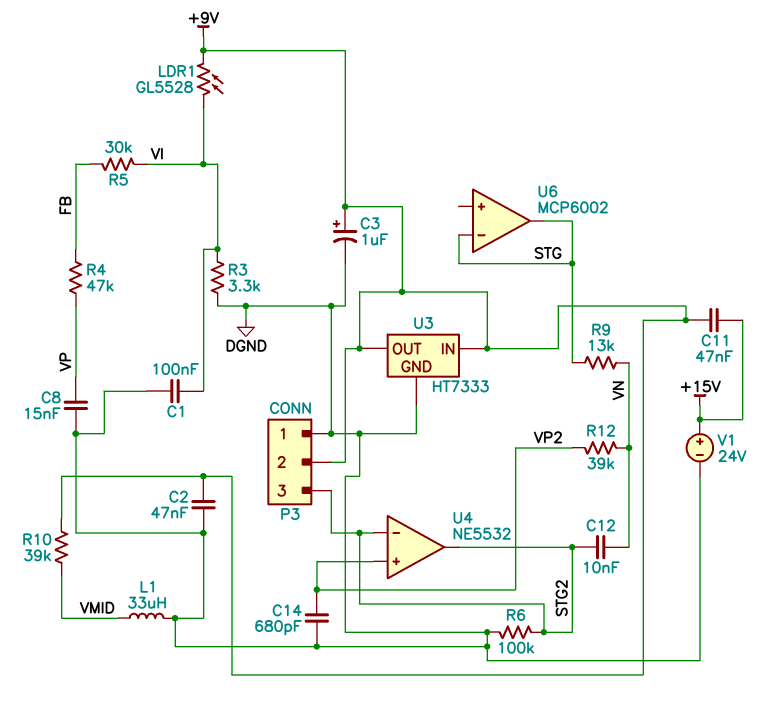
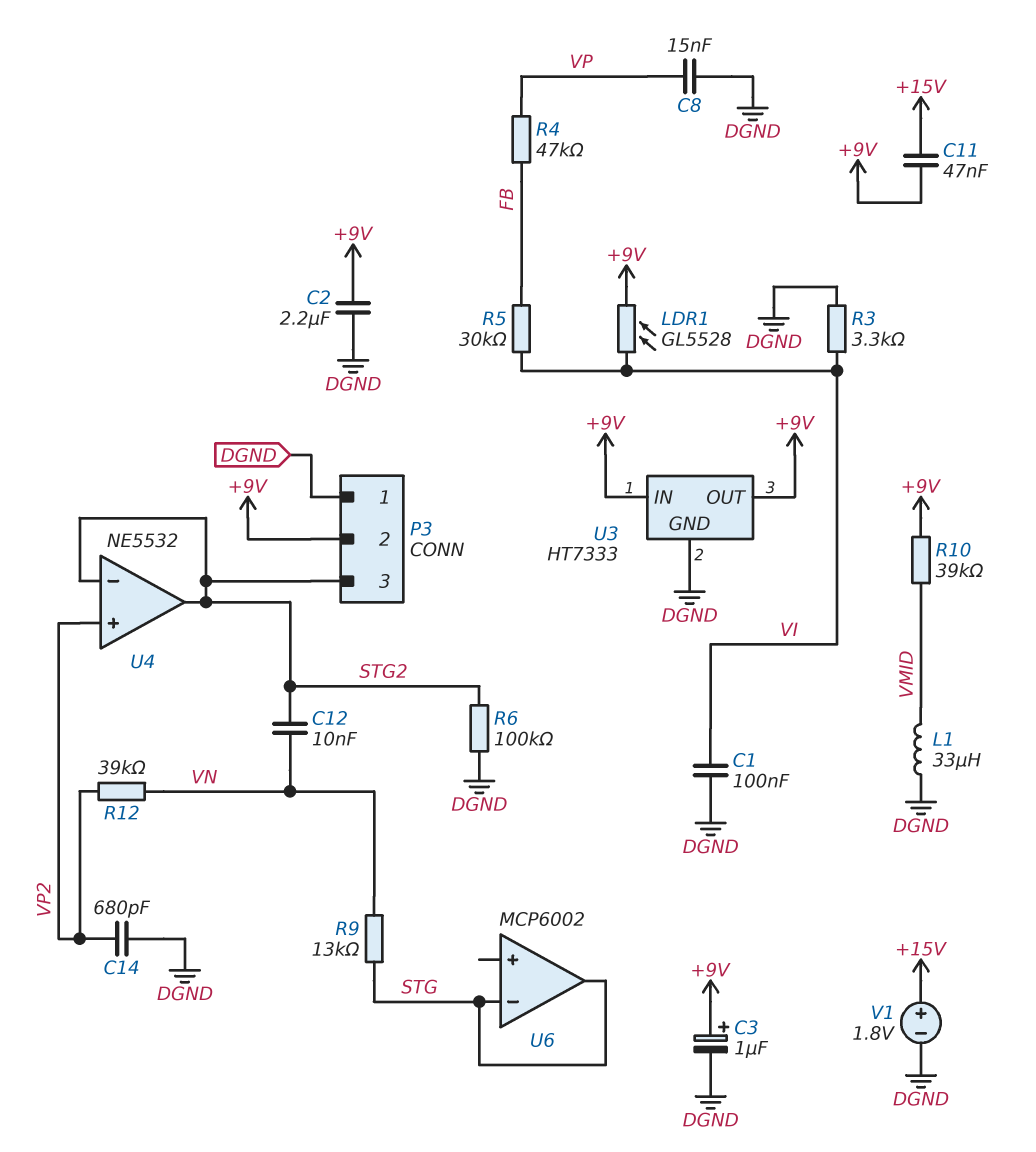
C2: 47nF (+9V, DGND) -> 2.2uF (+9V, DGND)
V1: 24V (plus +15V, minus DGND) -> 1.8V (plus +15V, minus DGND)

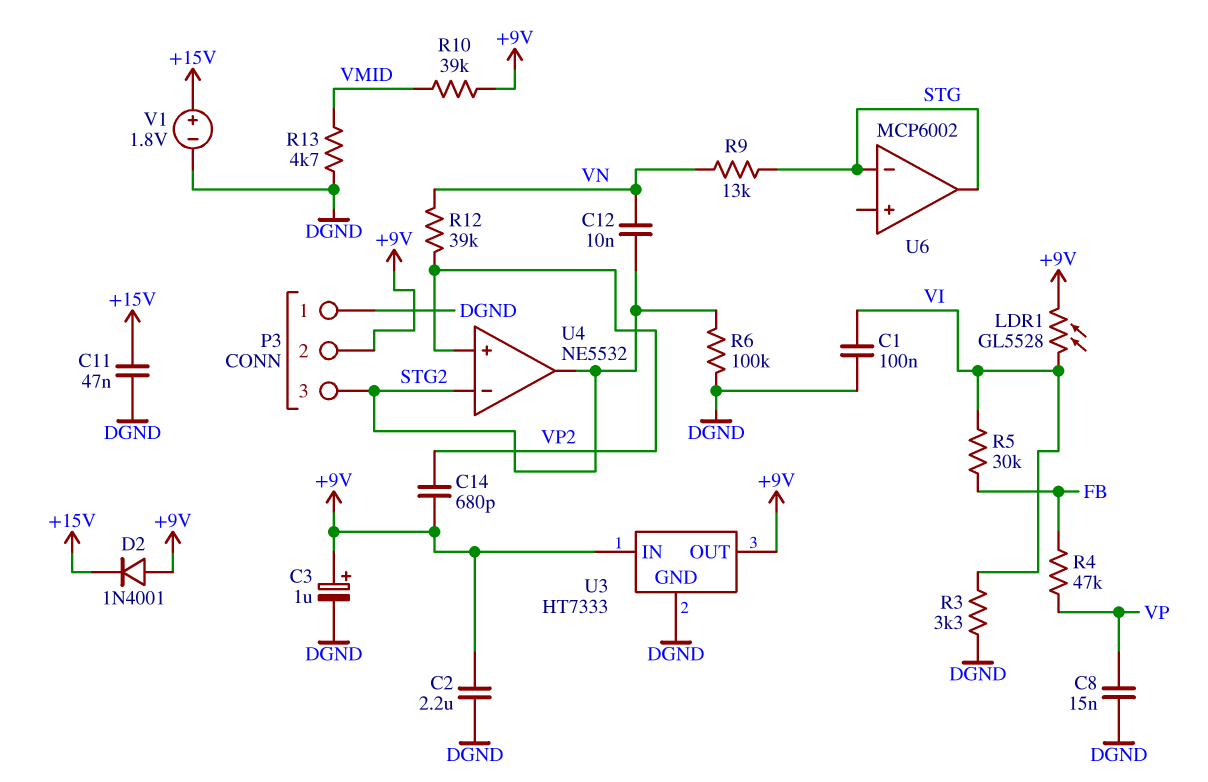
C11: 47nF (+9V, +15V) -> 47nF (+15V, DGND)
C14: 680pF (DGND, VP2) -> 680pF (+9V, VP2)
D2: none -> diode 1N4001 (A +9V, K +15V)
L1: 33uH (DGND, VMID) -> none
R13: none -> 4.7k (DGND, VMID)

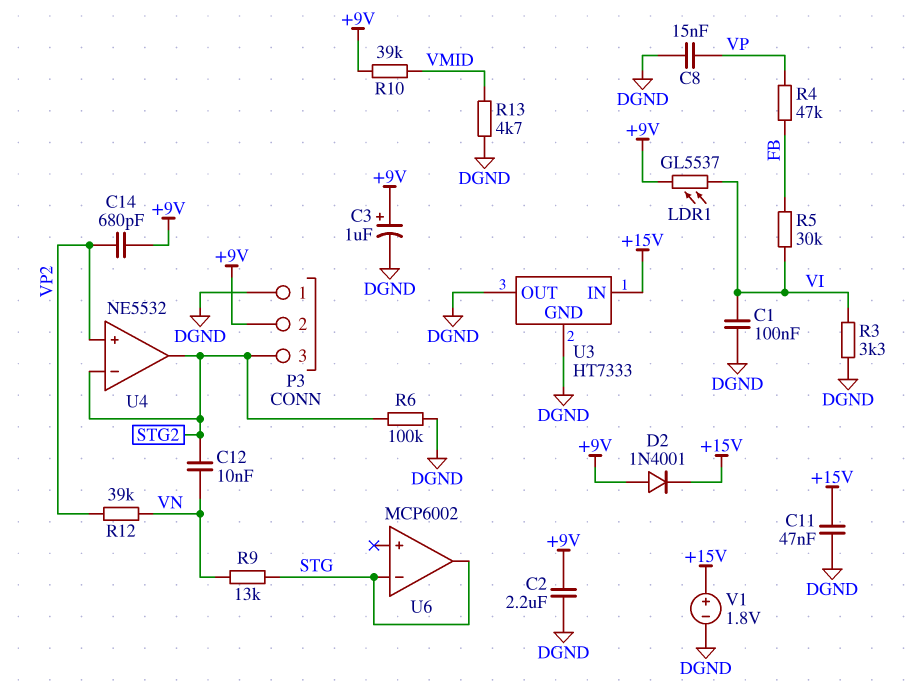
LDR1: GL5528 (+9V, VI) -> GL5537 (+9V, VI)
U3 pin IN: +9V -> +15V
U3 pin OUT: +9V -> DGND

